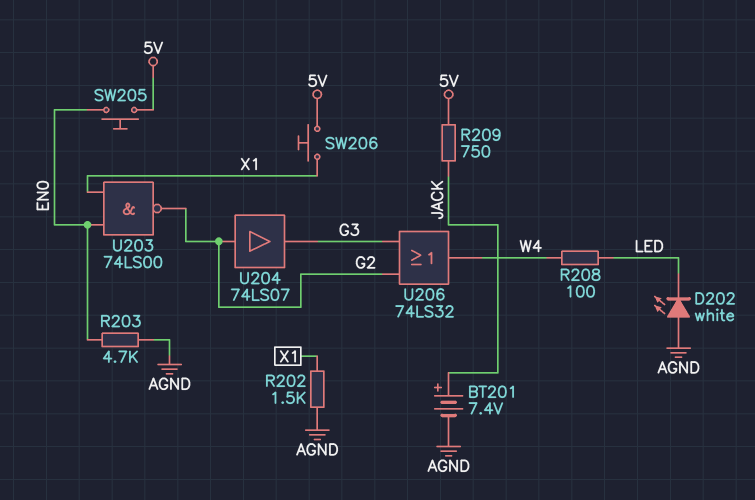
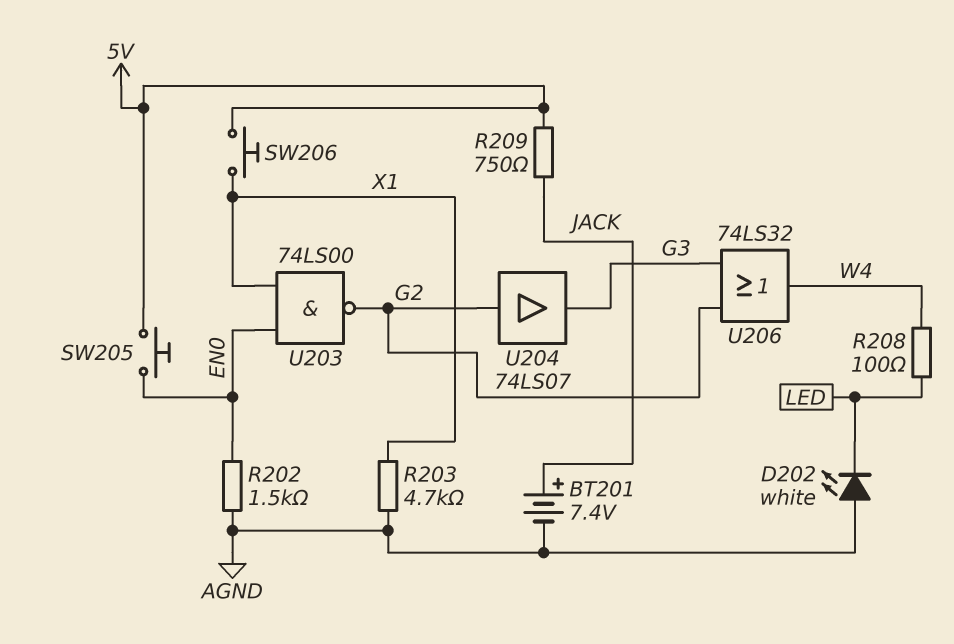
R202: 1.5k (AGND, X1) -> 1.5k (AGND, EN0)
R203: 4.7k (AGND, EN0) -> 4.7k (AGND, X1)

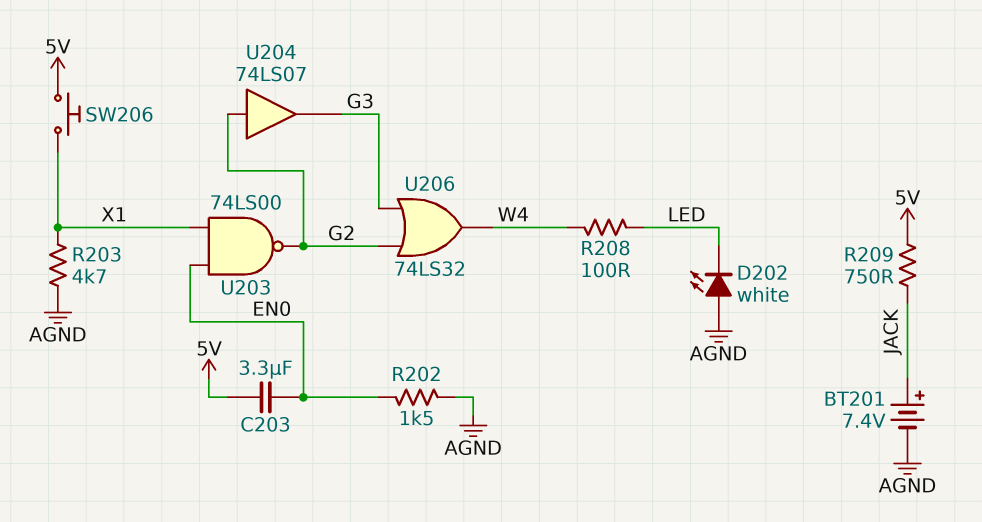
C203: none -> 3.3uF (5V, EN0)
SW205: button (5V, EN0) -> none

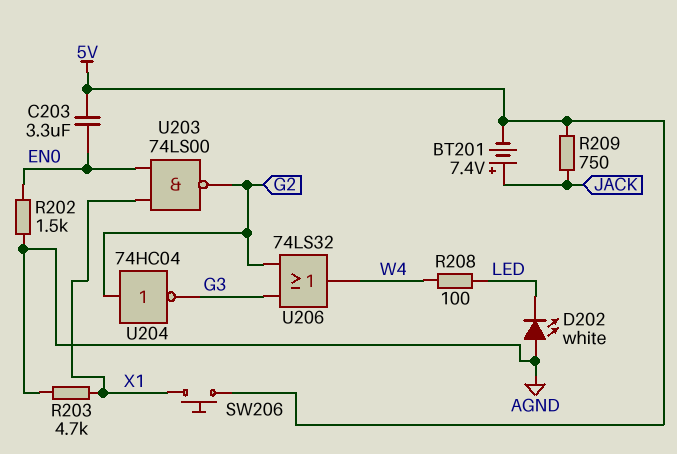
BT201: 7.4V (plus JACK, minus AGND) -> 7.4V (plus JACK, minus 5V)
U204: buffer 74LS07 (in G2, out G3) -> NOT 74HC04 (in G2, out G3)

